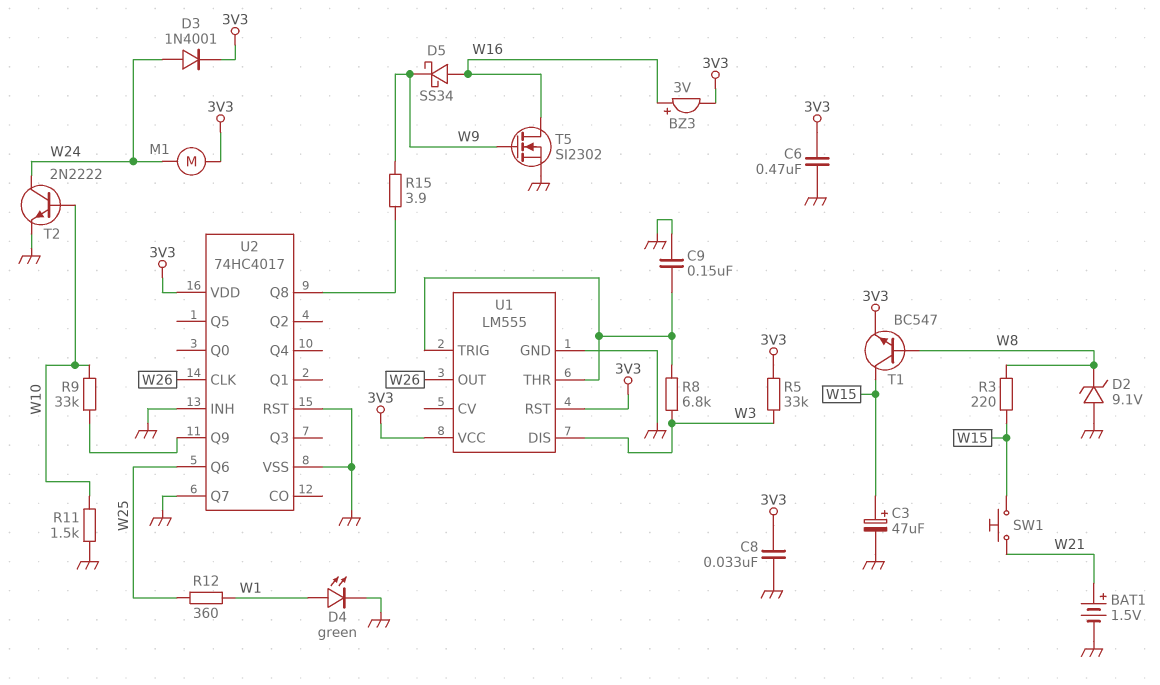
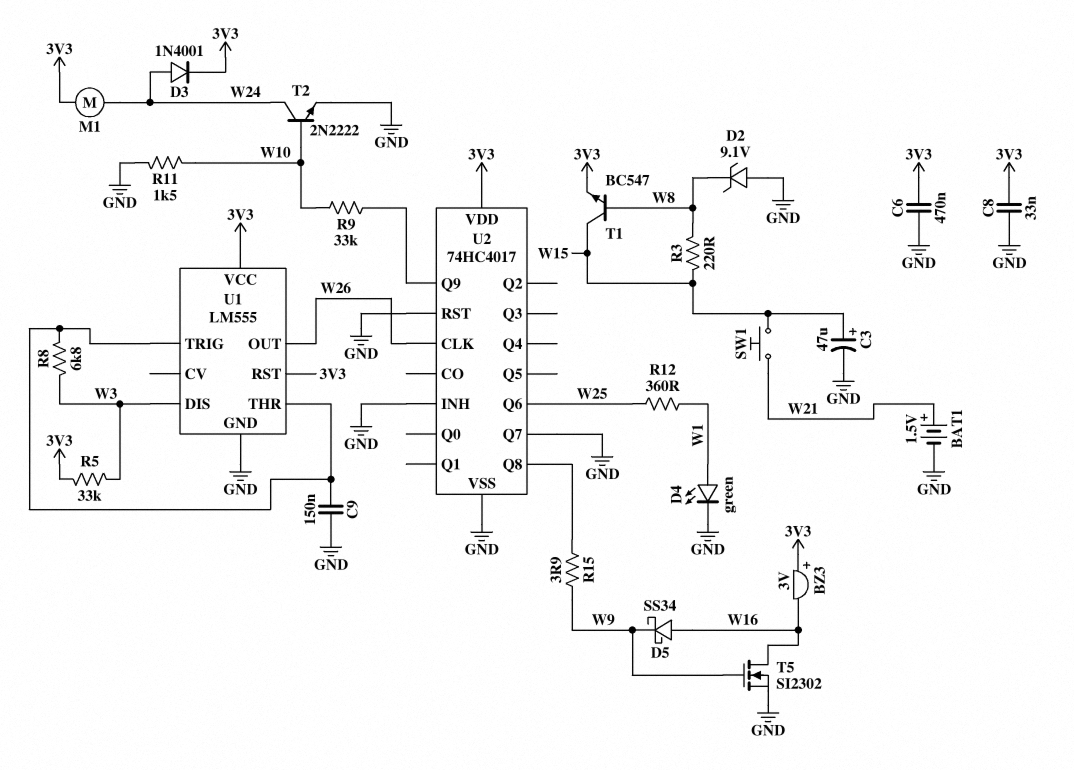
BZ3: buzzer 3V (plus W16, minus 3V3) -> buzzer 3V (plus 3V3, minus W16)

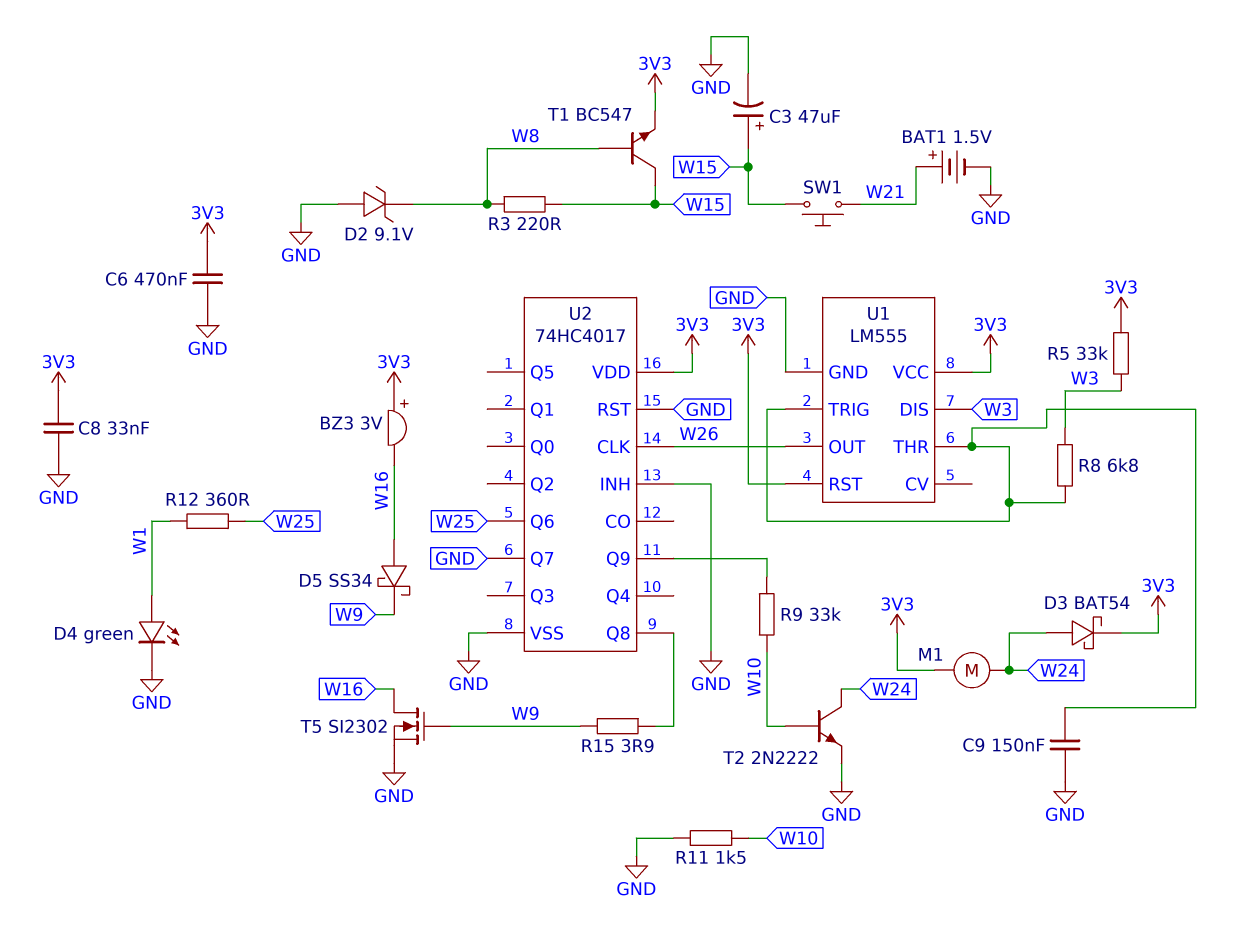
D3: diode 1N4001 (A W24, K 3V3) -> schottky BAT54 (A W24, K 3V3)

